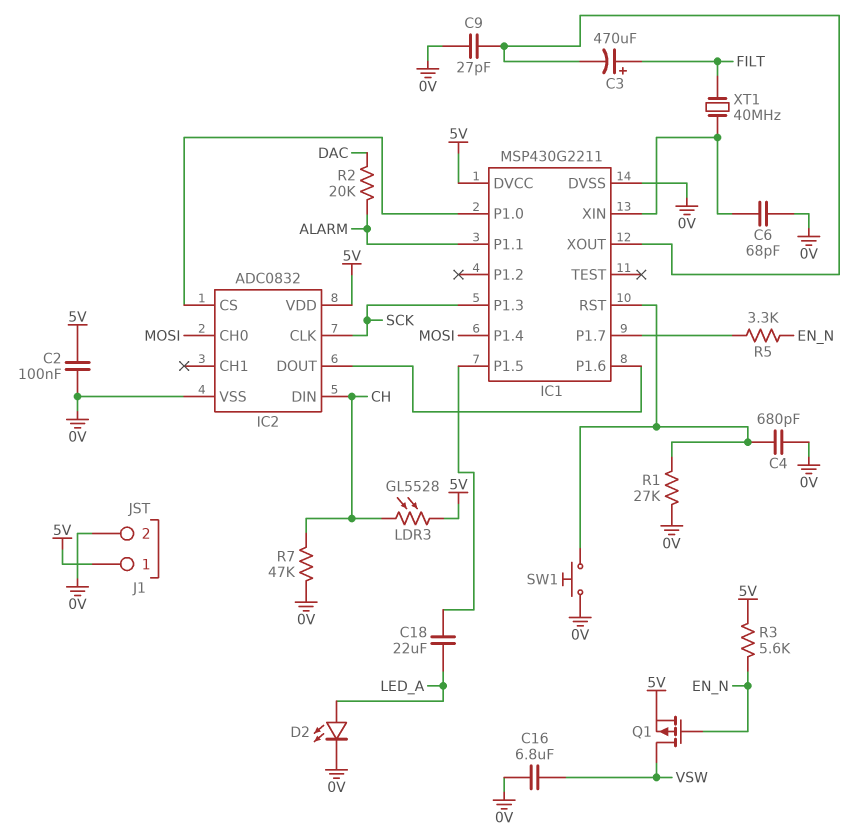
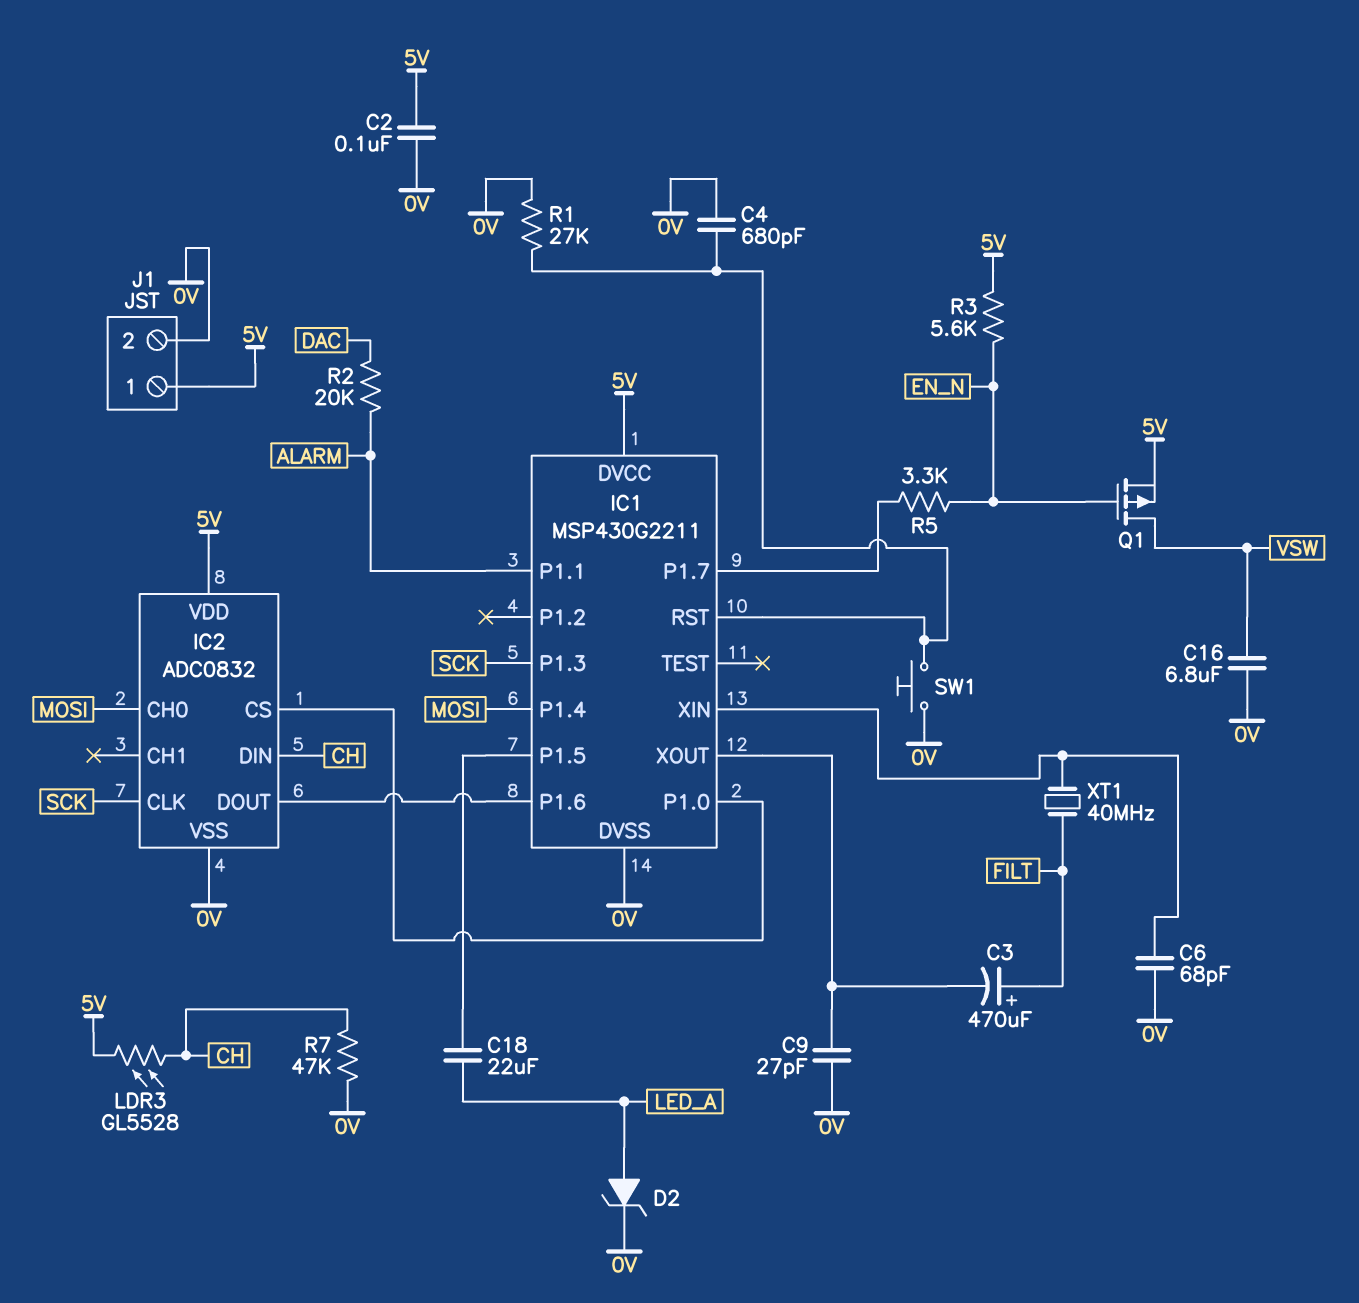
D2: LED (A LED_A, K 0V) -> zener (A LED_A, K 0V)

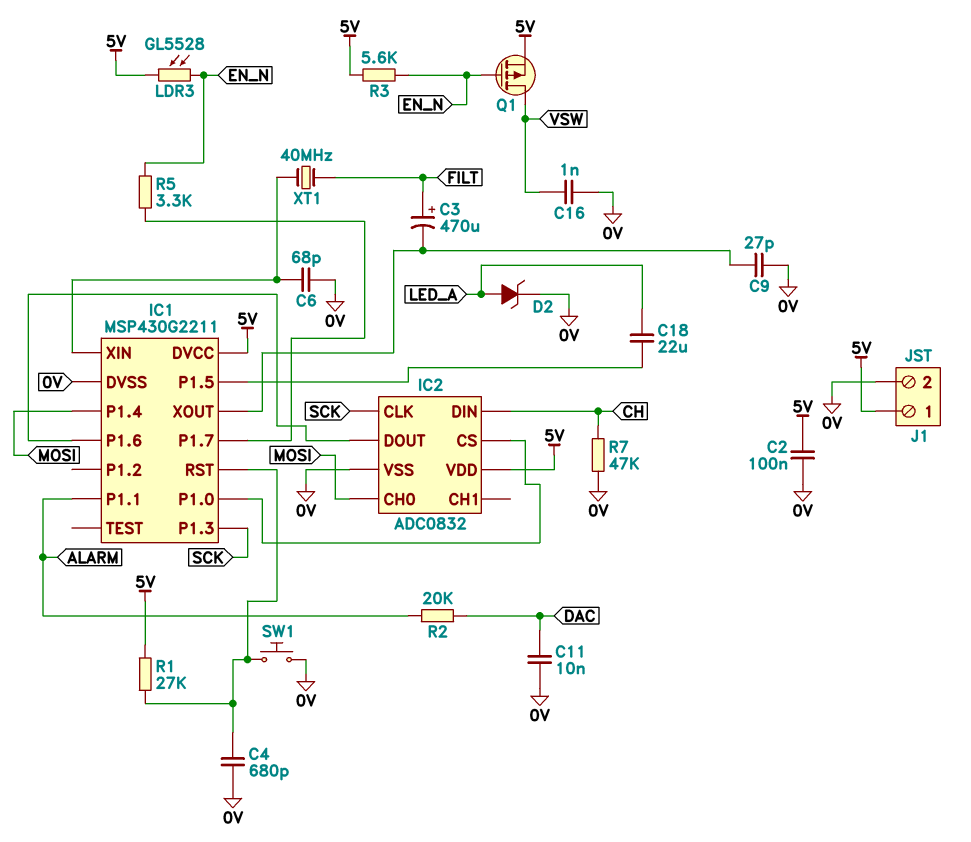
C11: none -> 10nF (0V, DAC)
C16: 6.8uF (0V, VSW) -> 1nF (0V, VSW)
LDR3: GL5528 (5V, CH) -> GL5528 (5V, EN_N)
R1: 27k (0V, IC1/RST) -> 27k (5V, IC1/RST)

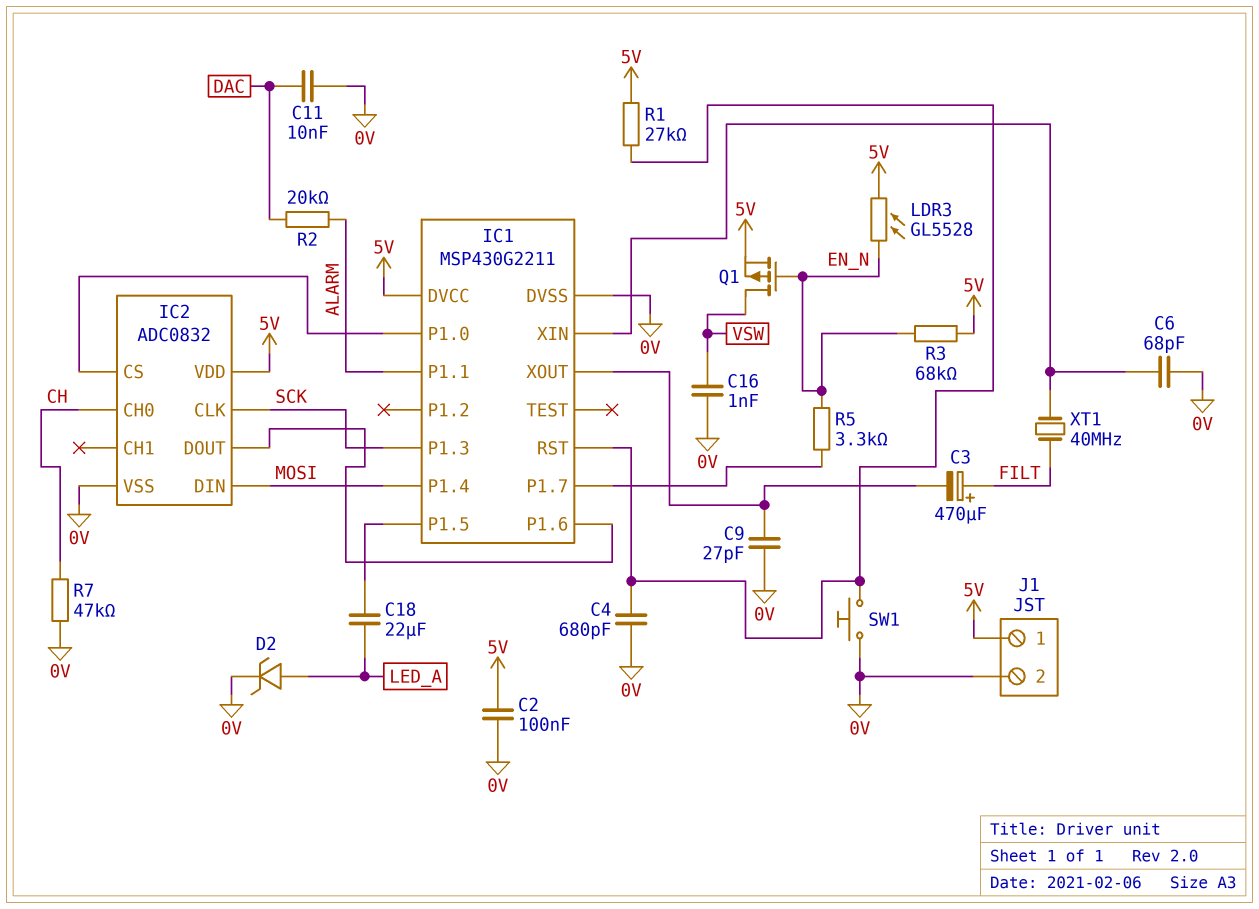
IC2 pin CH0: MOSI -> CH
IC2 pin DIN: CH -> MOSI
R3: 5.6k (5V, EN_N) -> 68k (5V, EN_N)

